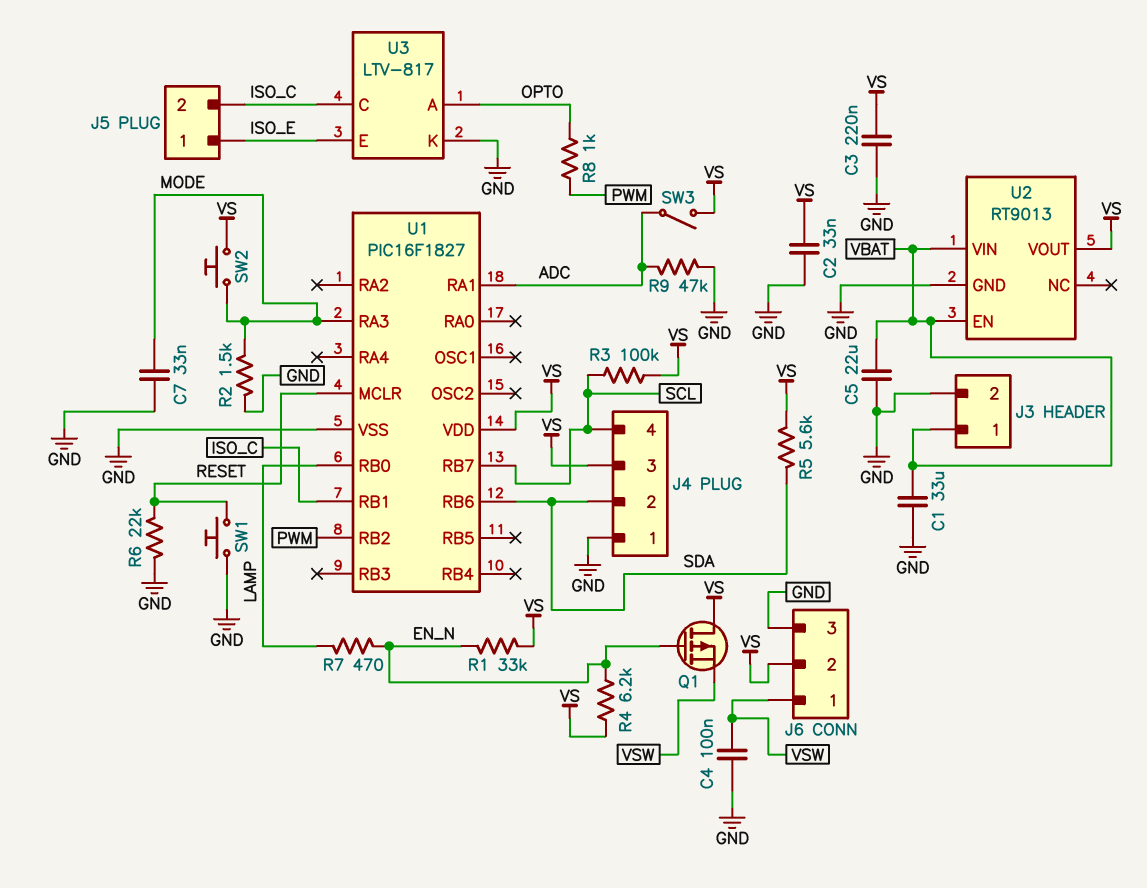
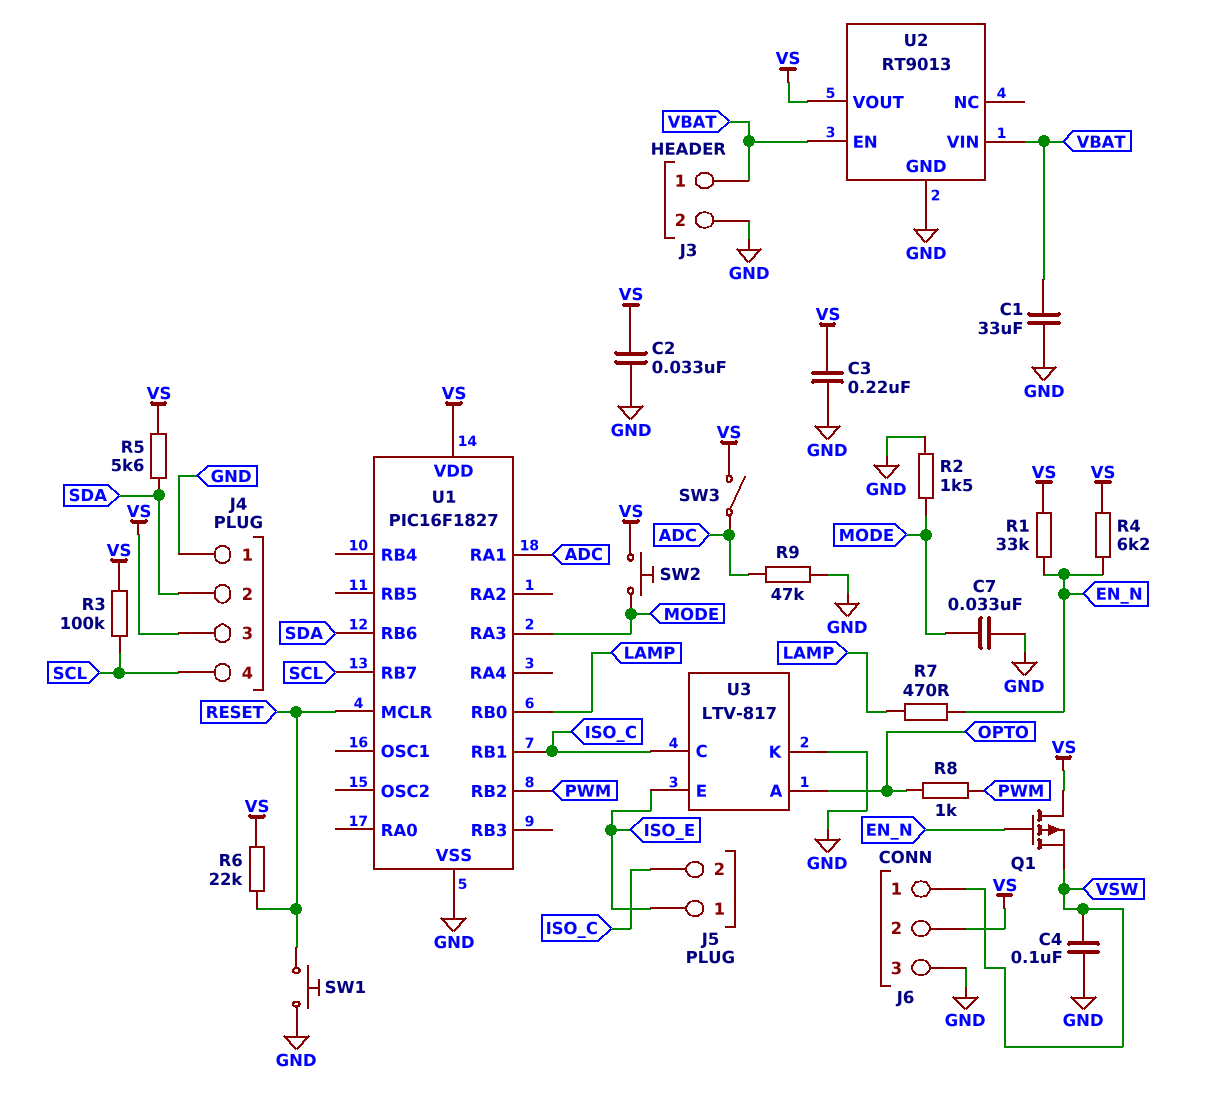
C5: 22uF (GND, VBAT) -> none
R6: 22k (GND, RESET) -> 22k (RESET, VS)

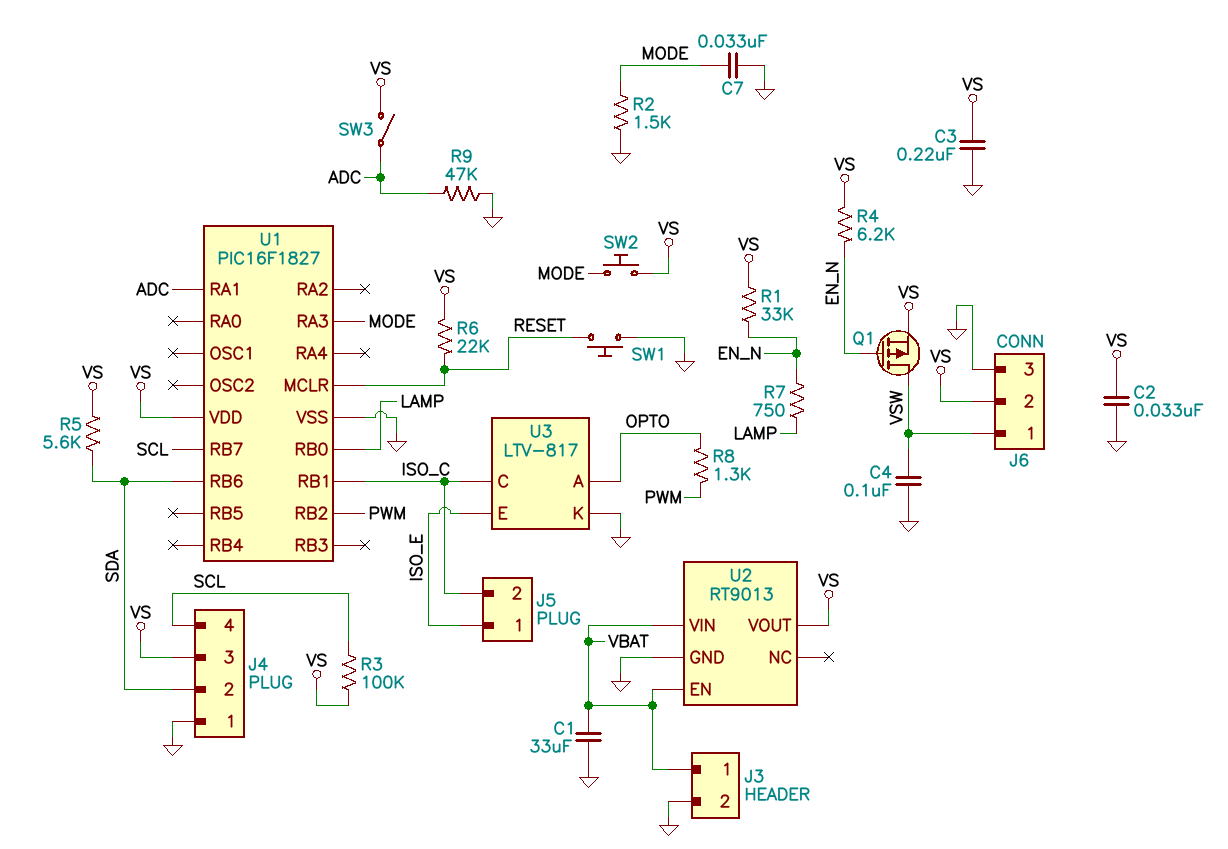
Q1: PMOS (G EN_N, D VS, S VSW) -> PMOS (G EN_N, D VSW, S VS)
R7: 470 (EN_N, LAMP) -> 750 (EN_N, LAMP)
R8: 1k (OPTO, PWM) -> 1.3k (OPTO, PWM)

